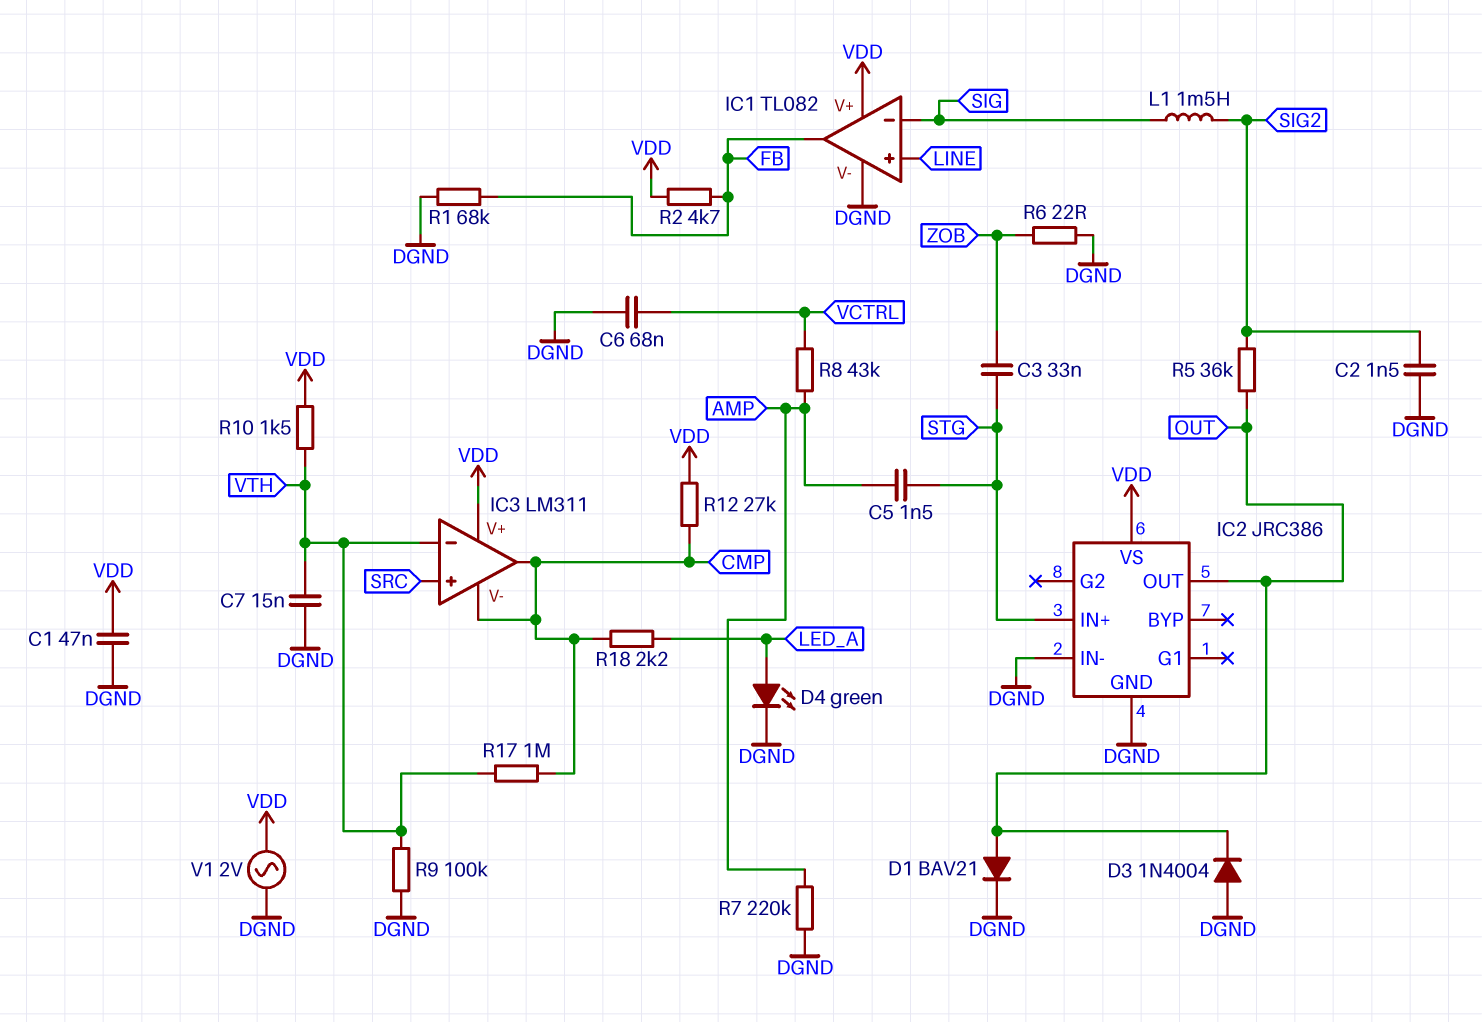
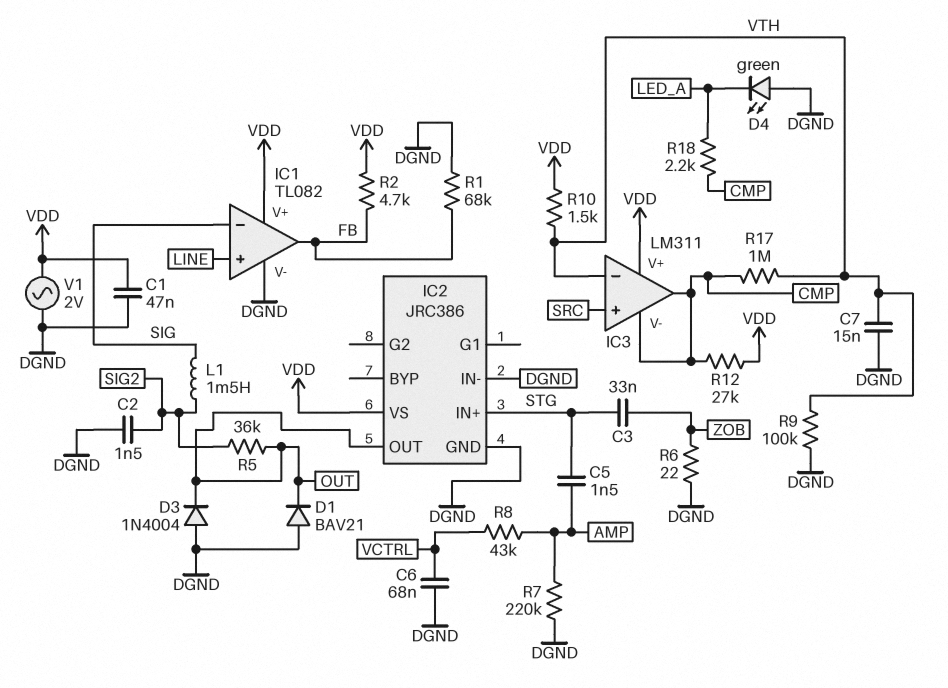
D1: diode BAV21 (A OUT, K DGND) -> diode BAV21 (A DGND, K OUT)
D4: LED green (A LED_A, K DGND) -> LED green (A DGND, K LED_A)

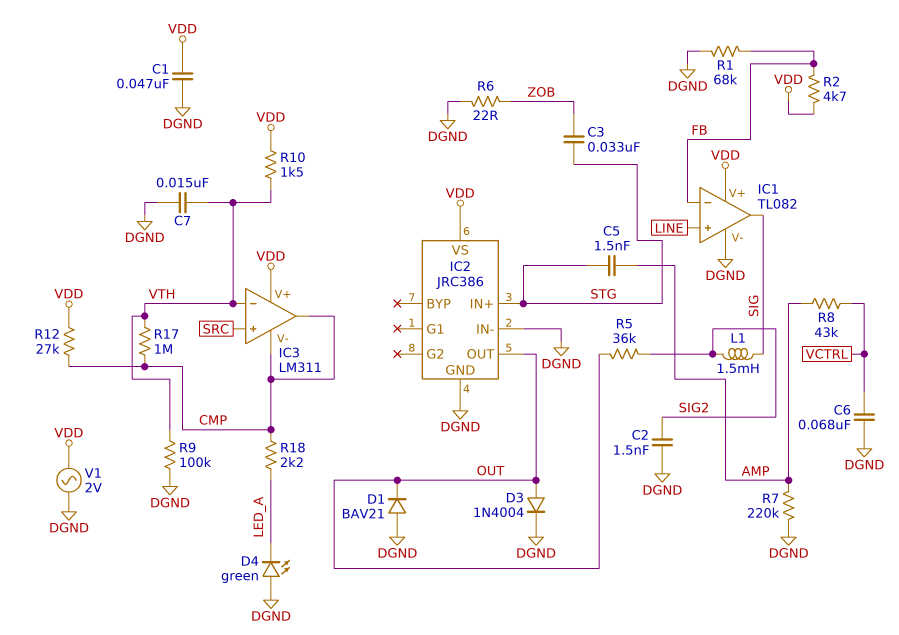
D3: diode 1N4004 (A DGND, K OUT) -> diode 1N4004 (A OUT, K DGND)
IC1 pin in-: SIG -> FB
IC1 pin out: FB -> SIG

